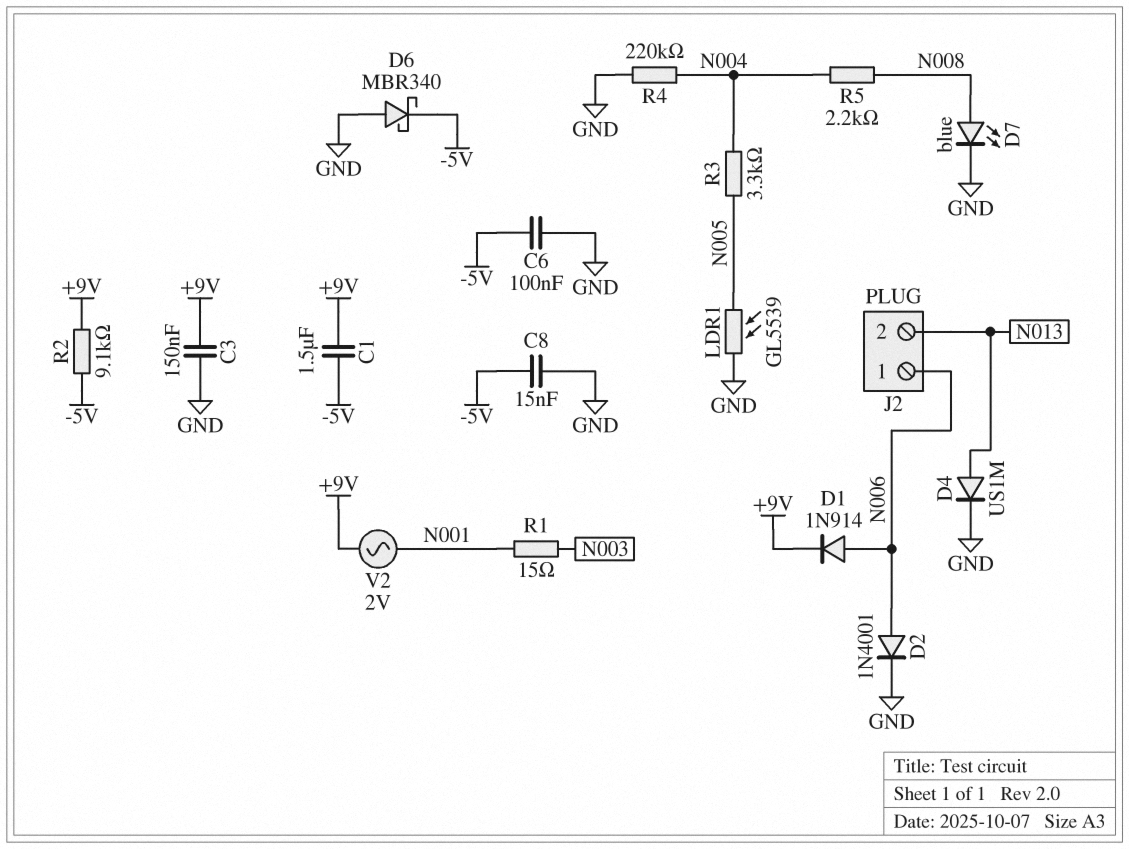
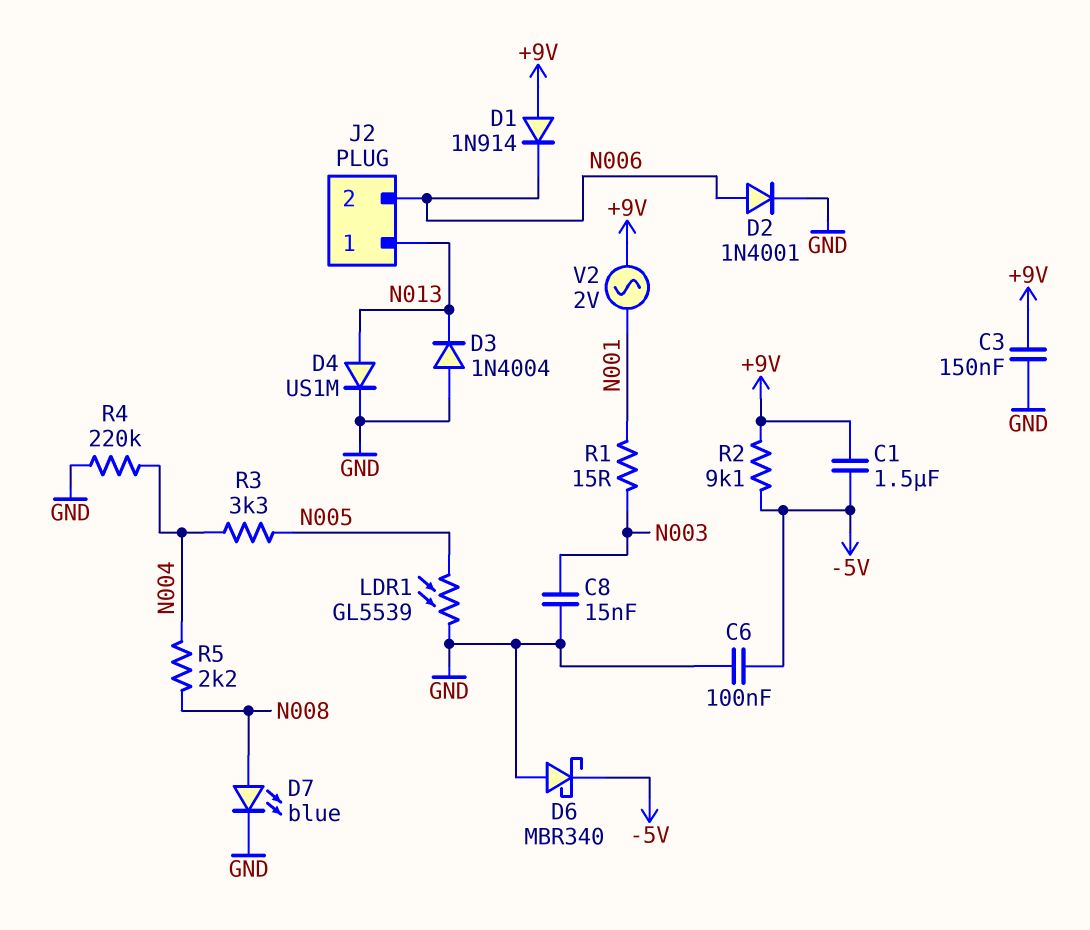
C8: 15nF (-5V, GND) -> 15nF (GND, N003)
D1: diode 1N914 (A N006, K +9V) -> diode 1N914 (A +9V, K N006)
D3: none -> diode 1N4004 (A GND, K N013)
J2 pin 1: N006 -> N013
J2 pin 2: N013 -> N006

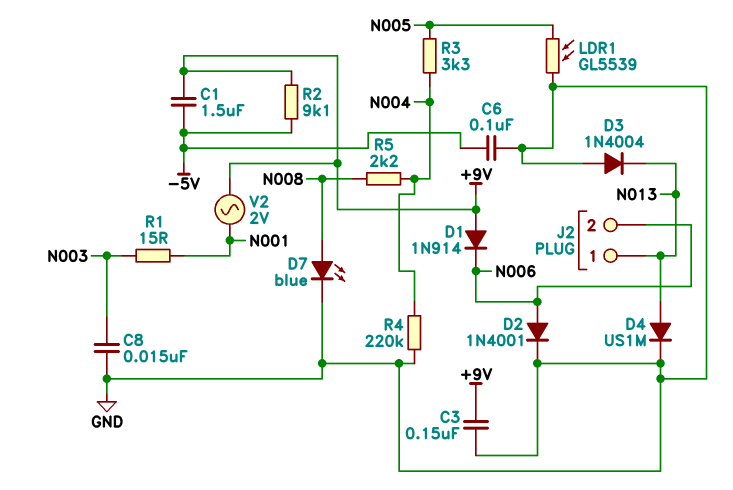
D6: schottky MBR340 (A GND, K -5V) -> none

